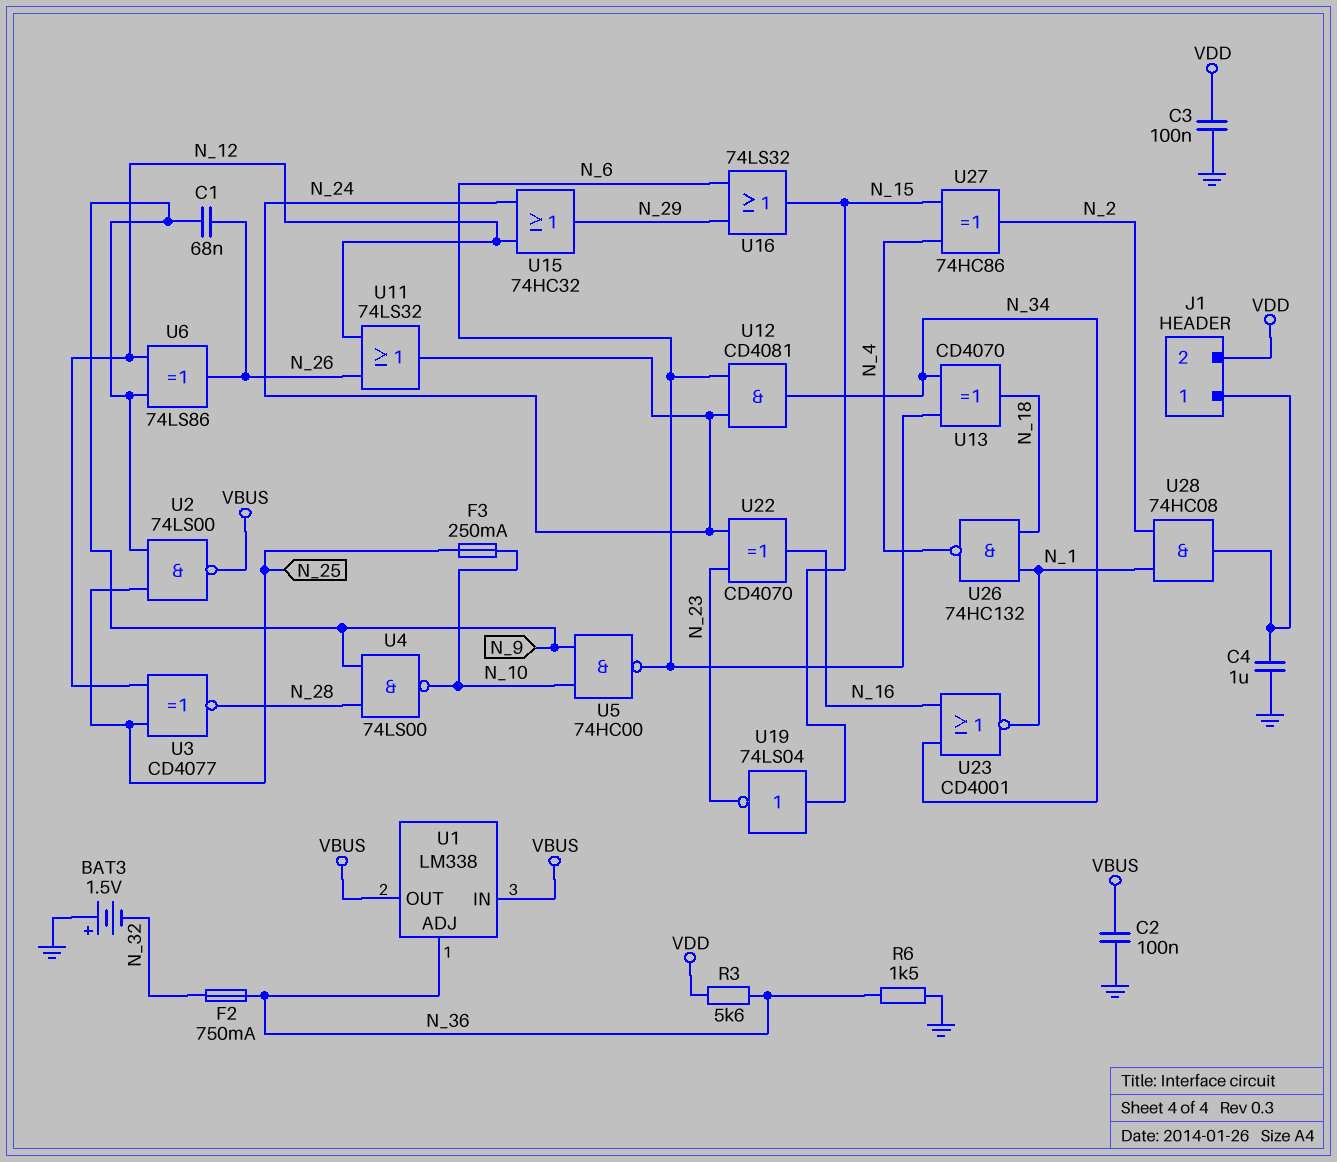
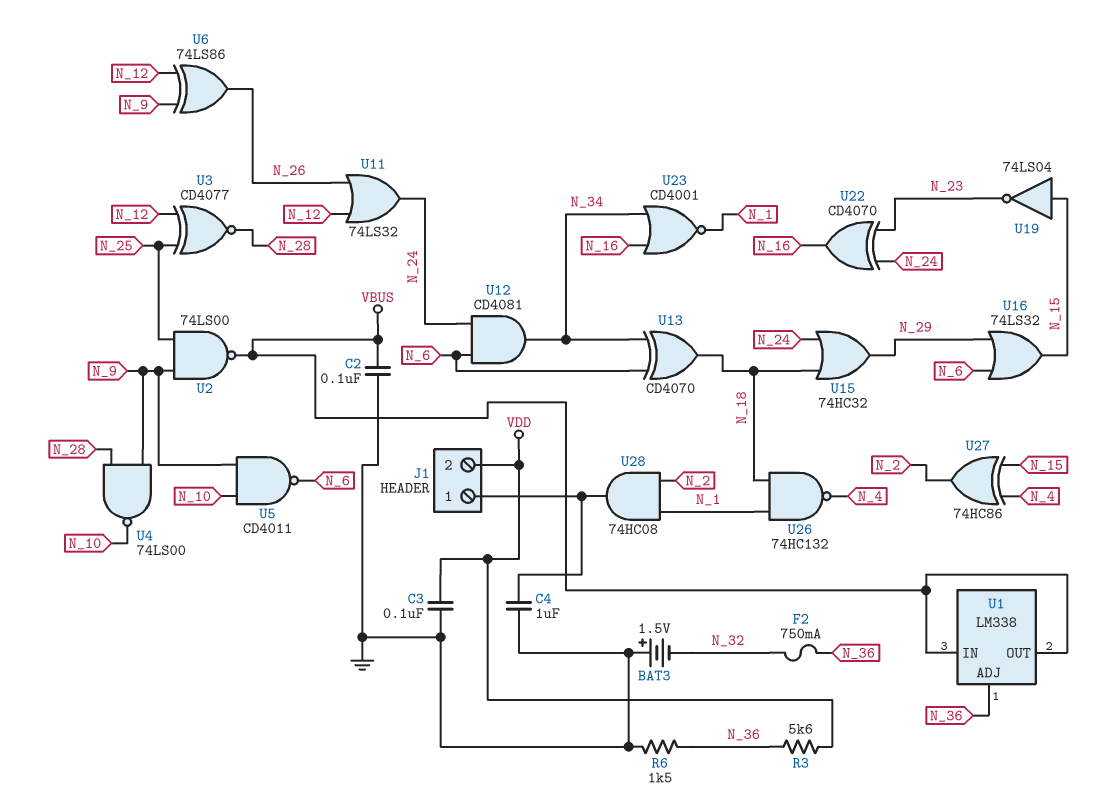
C1: 68nF (N_9, N_26) -> none
F3: 250mA (N_10, N_25) -> none
U5: NAND 74HC00 (in N_9, in N_10, out N_6) -> NAND CD4011 (in N_9, in N_10, out N_6)
U15: OR 74HC32 (in N_12, in N_24, out N_29) -> OR 74HC32 (in N_18, in N_24, out N_29)

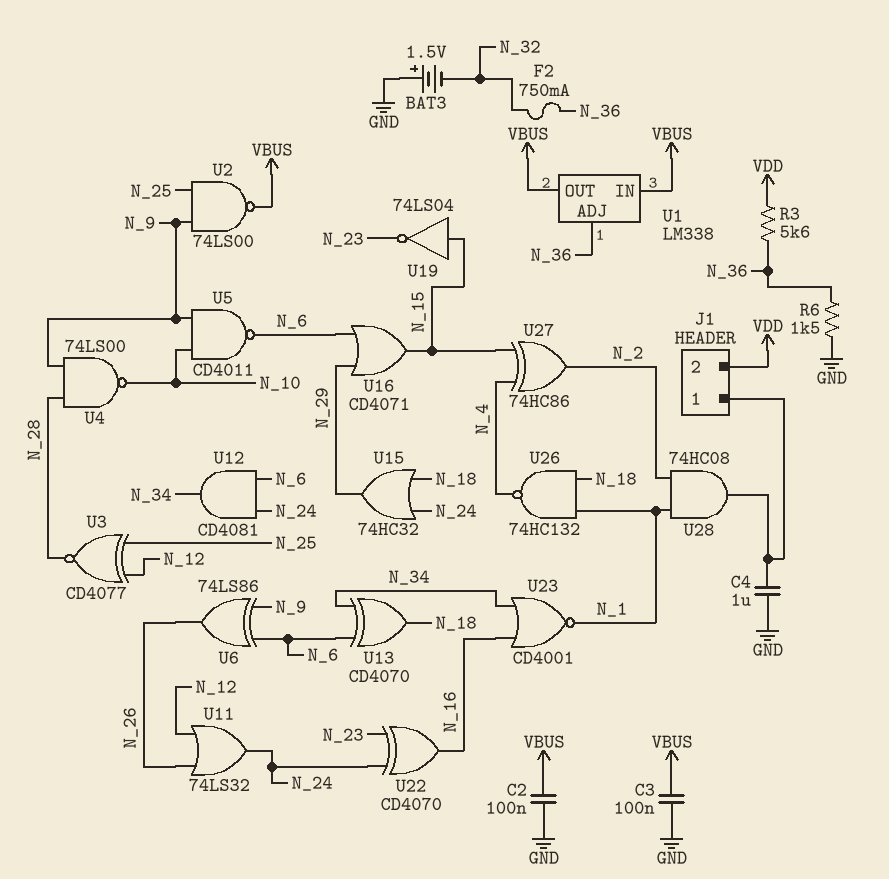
C3: 100nF (GND, VDD) -> 100nF (GND, VBUS)
U6: XOR 74LS86 (in N_9, in N_12, out N_26) -> XOR 74LS86 (in N_6, in N_9, out N_26)
U16: OR 74LS32 (in N_6, in N_29, out N_15) -> OR CD4071 (in N_6, in N_29, out N_15)

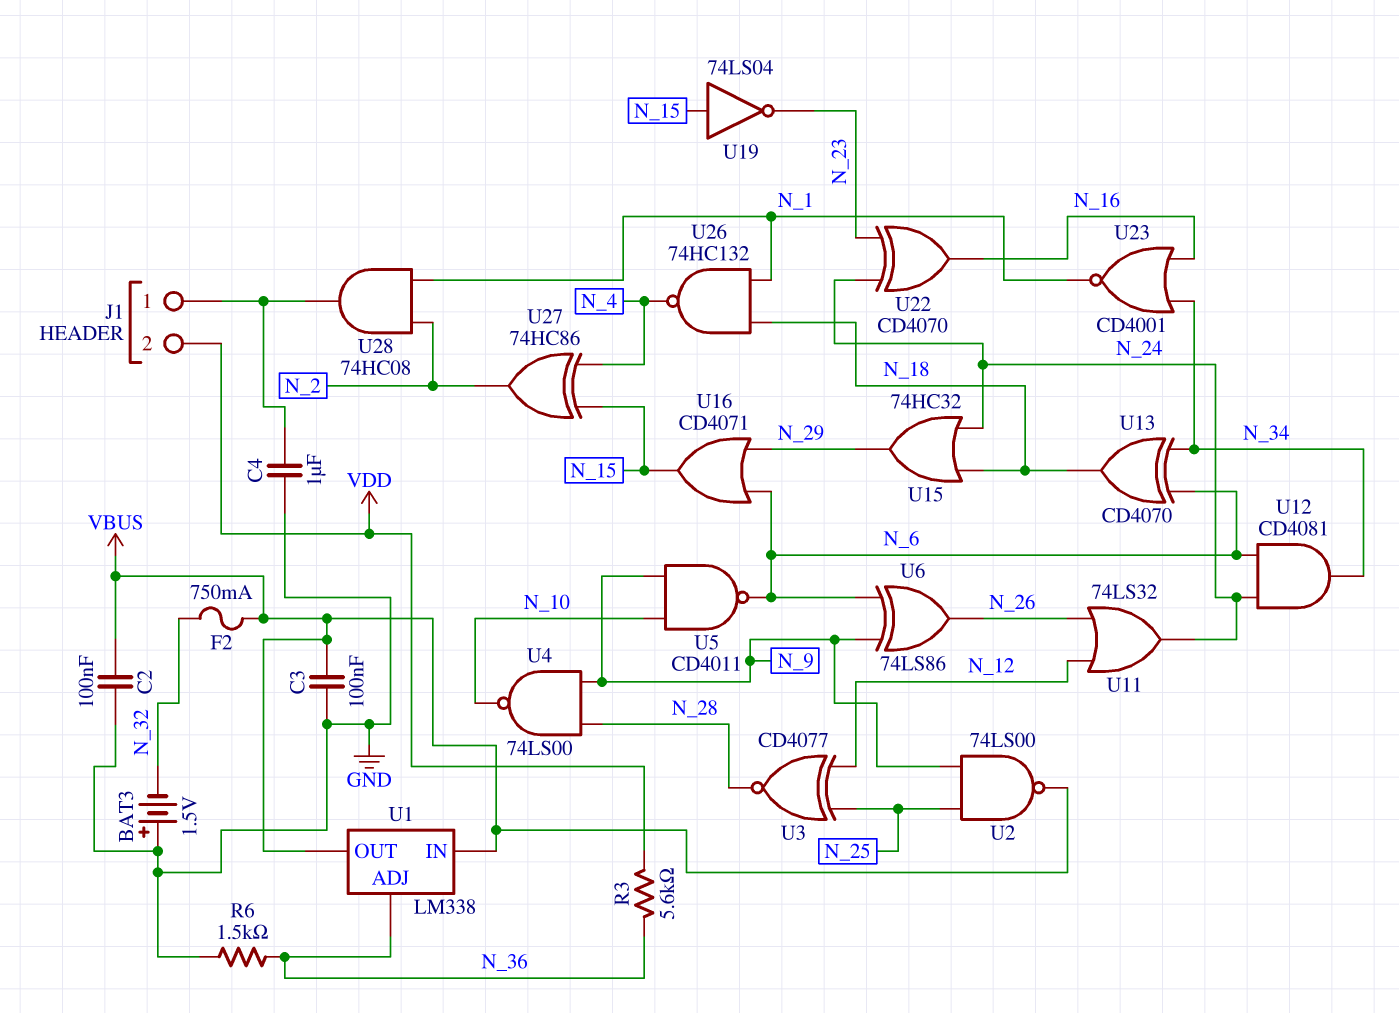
F2: 750mA (N_32, N_36) -> 750mA (N_32, VBUS)

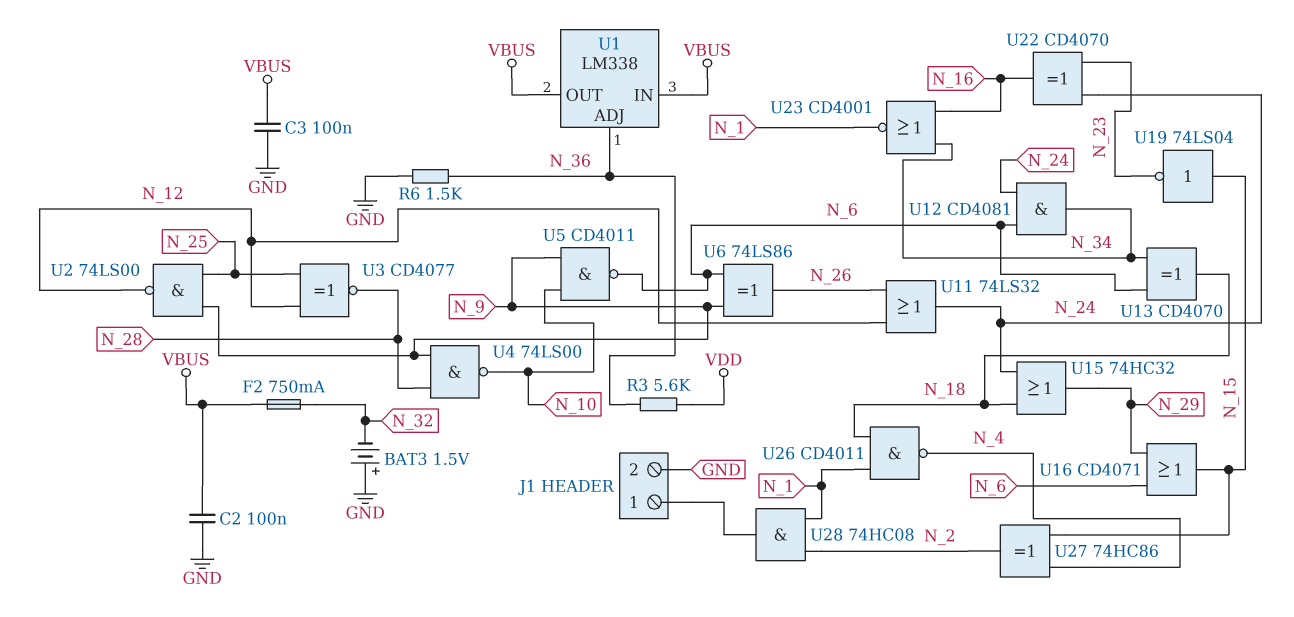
C4: 1uF (GND, J1/1) -> none
J1 pin 2: VDD -> GND
U2: NAND 74LS00 (in N_9, in N_25, out VBUS) -> NAND 74LS00 (in N_9, in N_25, out N_12)
U26: NAND 74HC132 (in N_1, in N_18, out N_4) -> NAND CD4011 (in N_1, in N_18, out N_4)

